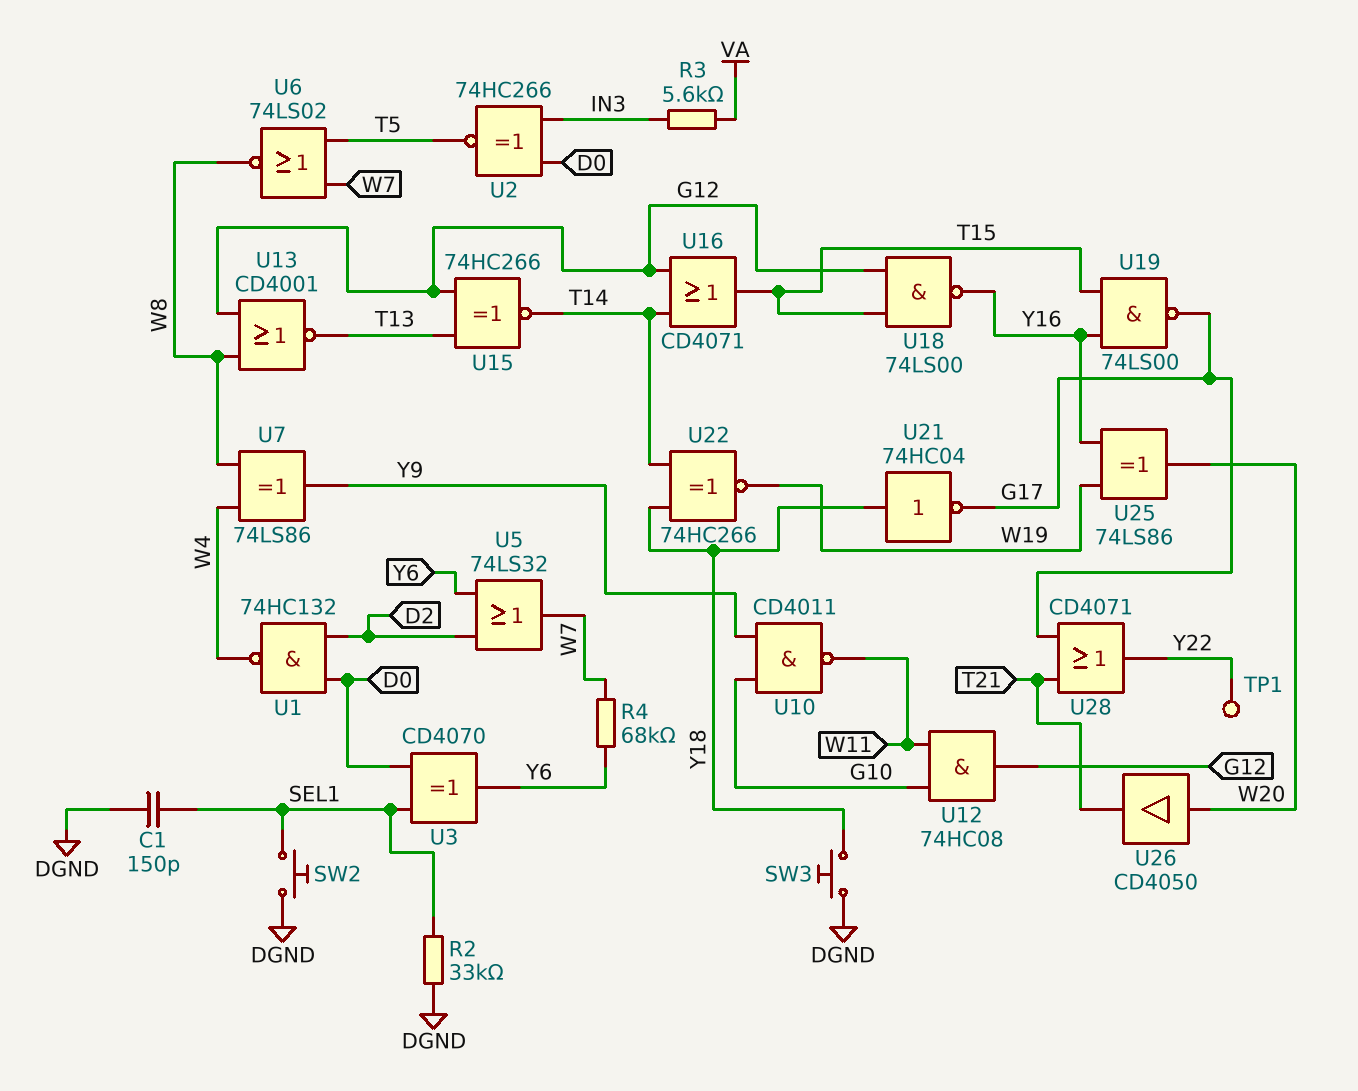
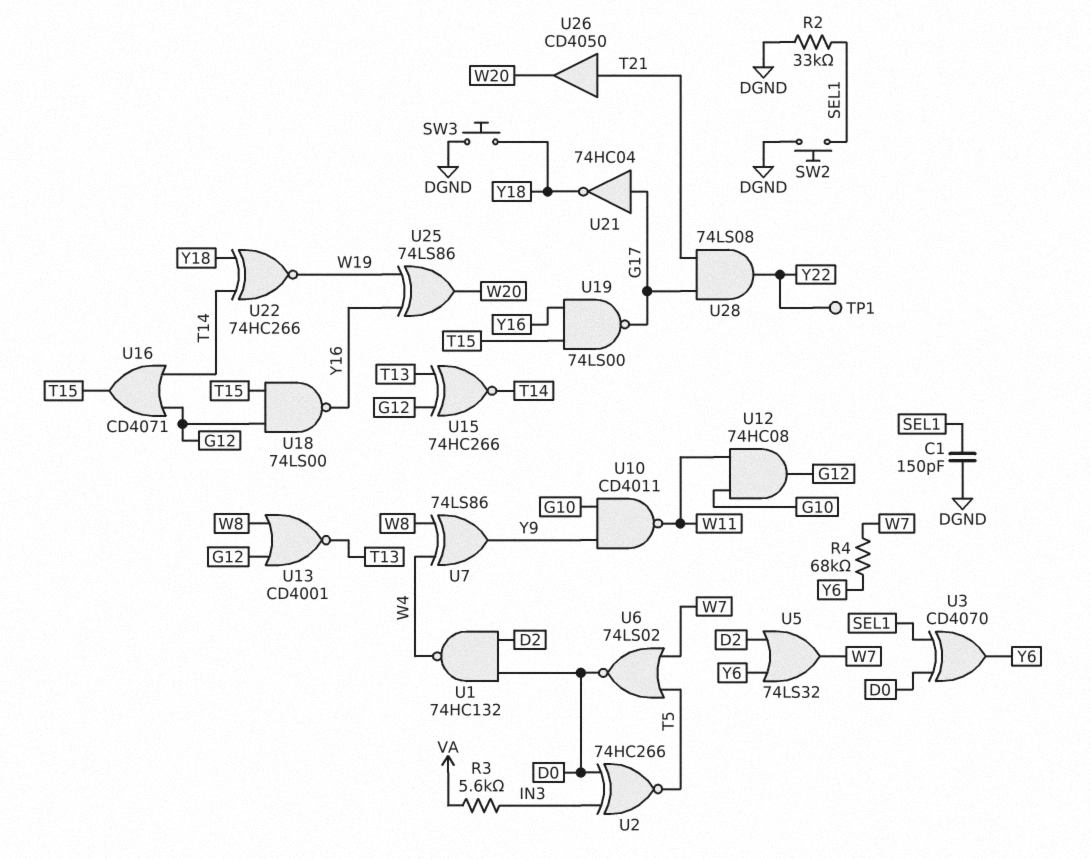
U6: NOR 74LS02 (in T5, in W7, out W8) -> NOR 74LS02 (in T5, in W7, out D0)
U21: NOT 74HC04 (in Y18, out G17) -> NOT 74HC04 (in G17, out Y18)
U26: buffer CD4050 (in W20, out T21) -> buffer CD4050 (in T21, out W20)
U28: OR CD4071 (in G17, in T21, out Y22) -> AND 74LS08 (in G17, in T21, out Y22)

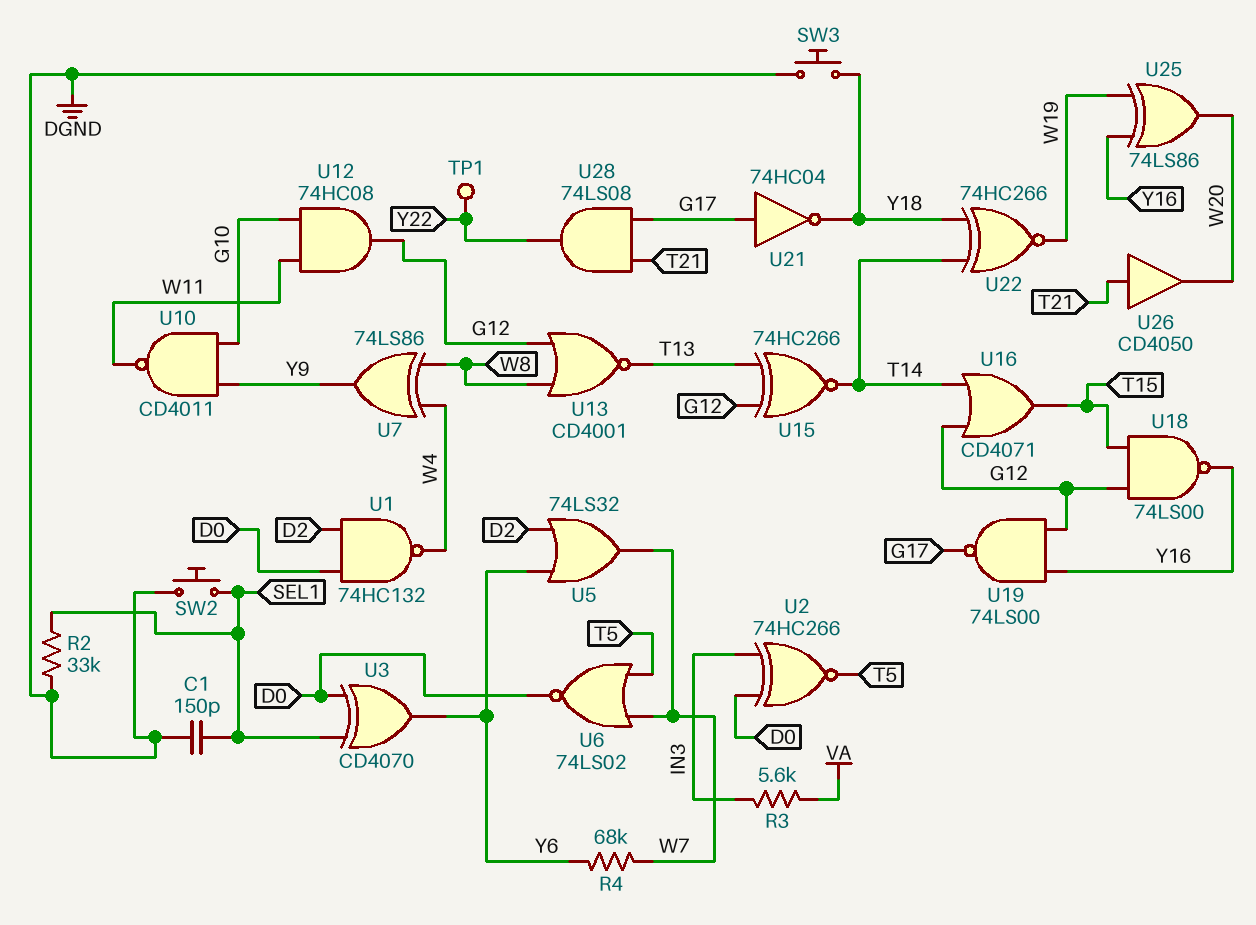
U19: NAND 74LS00 (in T15, in Y16, out G17) -> NAND 74LS00 (in G12, in Y16, out G17)

